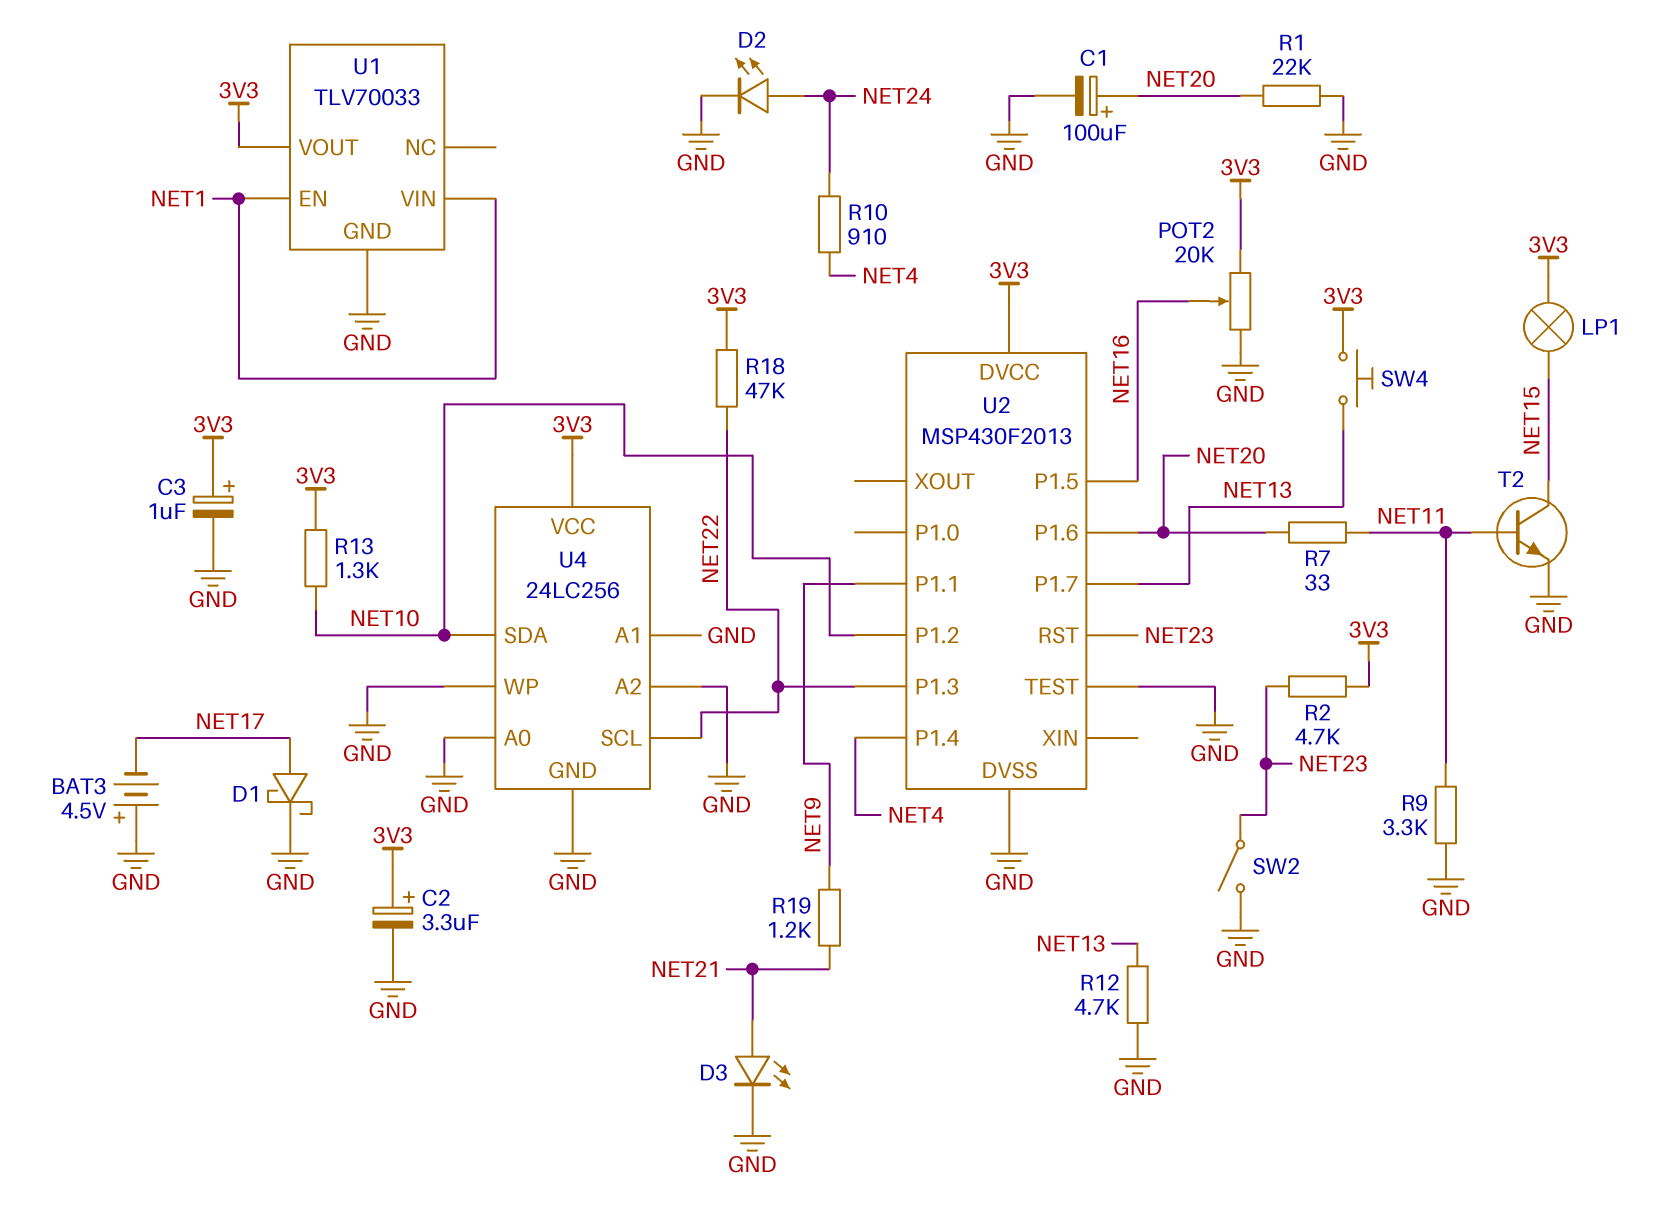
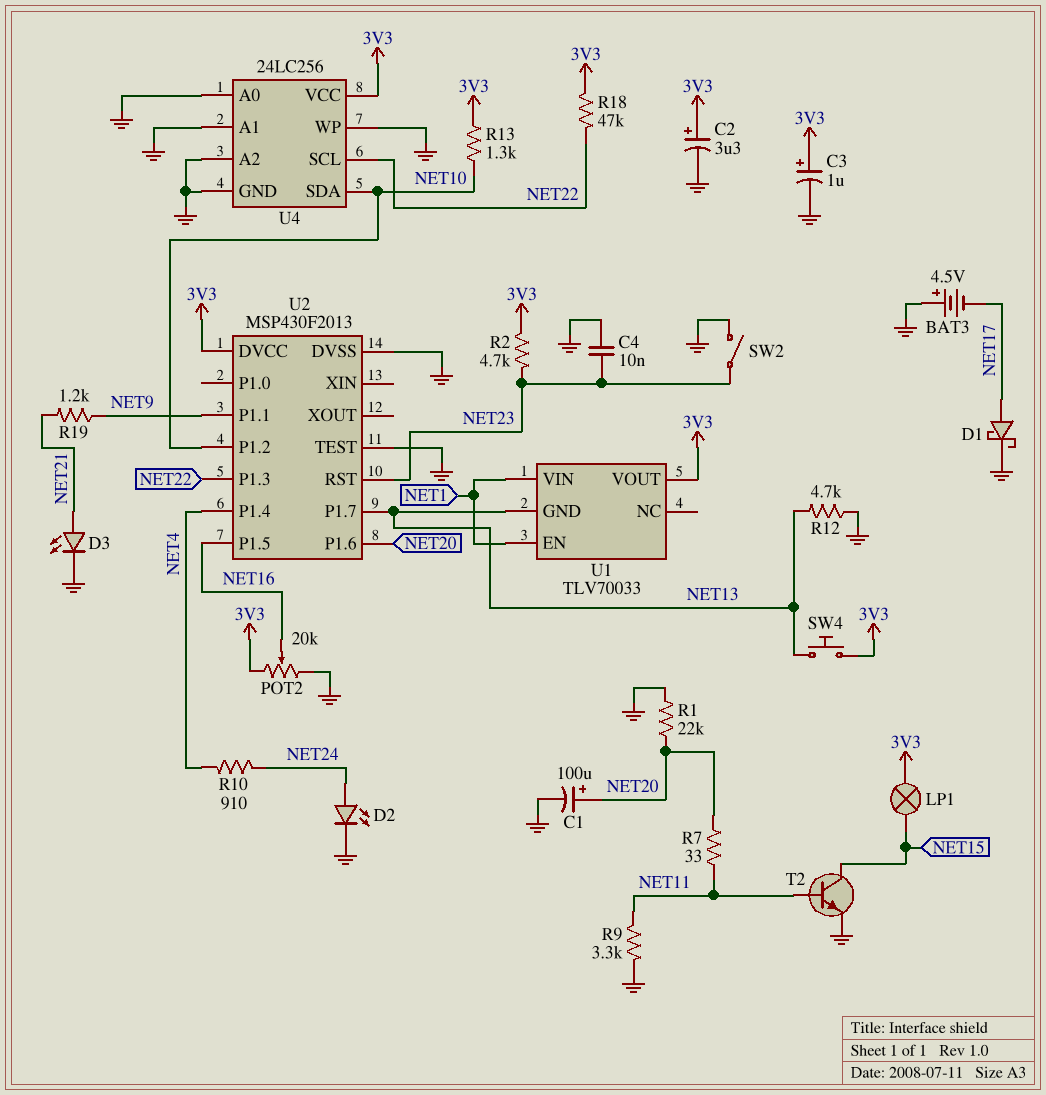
C4: none -> 10nF (GND, NET23)
U1 pin GND: GND -> NET13

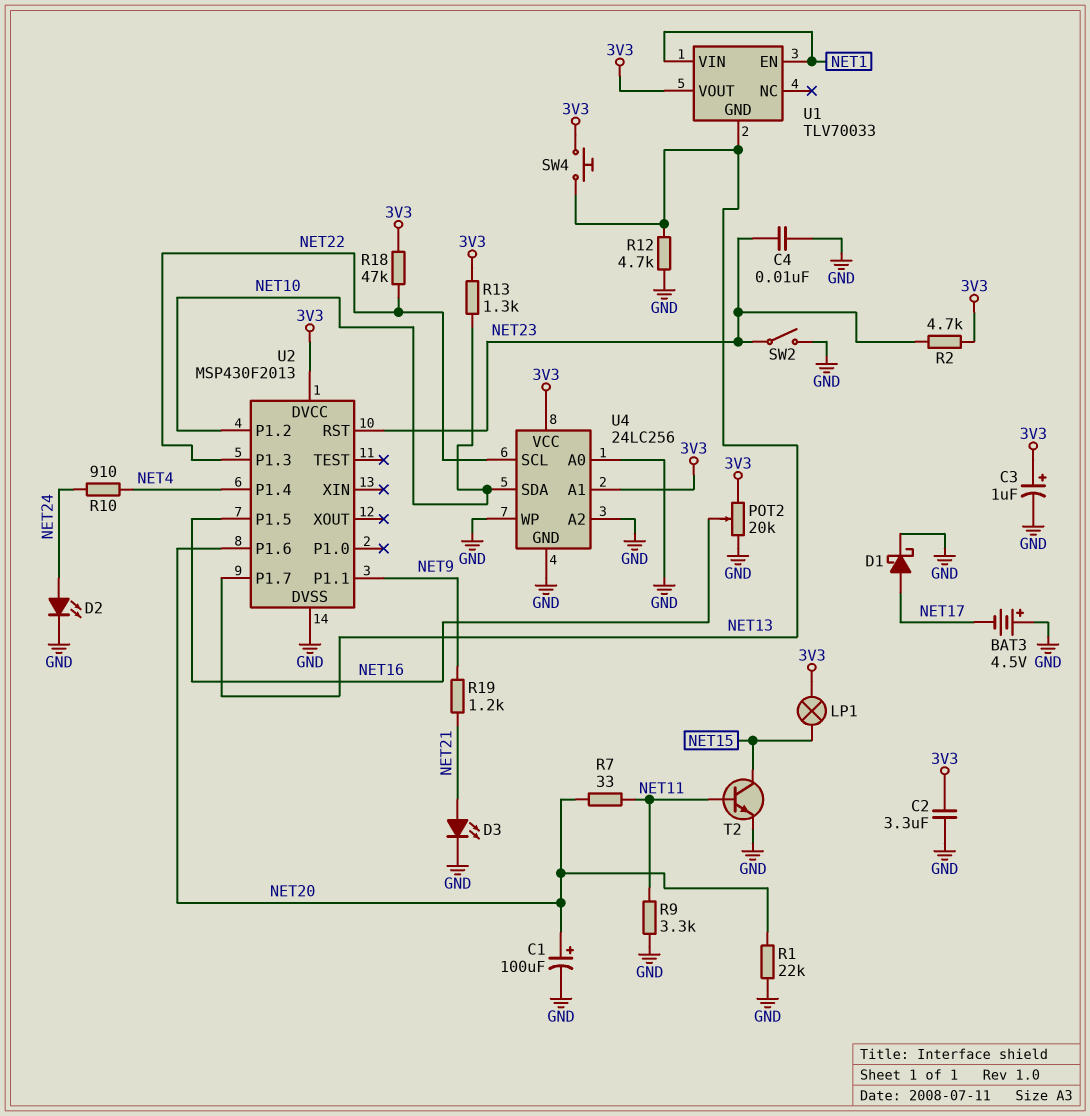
C2: 3.3uF (plus 3V3, minus GND) -> 3.3uF (3V3, GND)
U2 pin TEST: GND -> none
U4 pin A1: GND -> 3V3

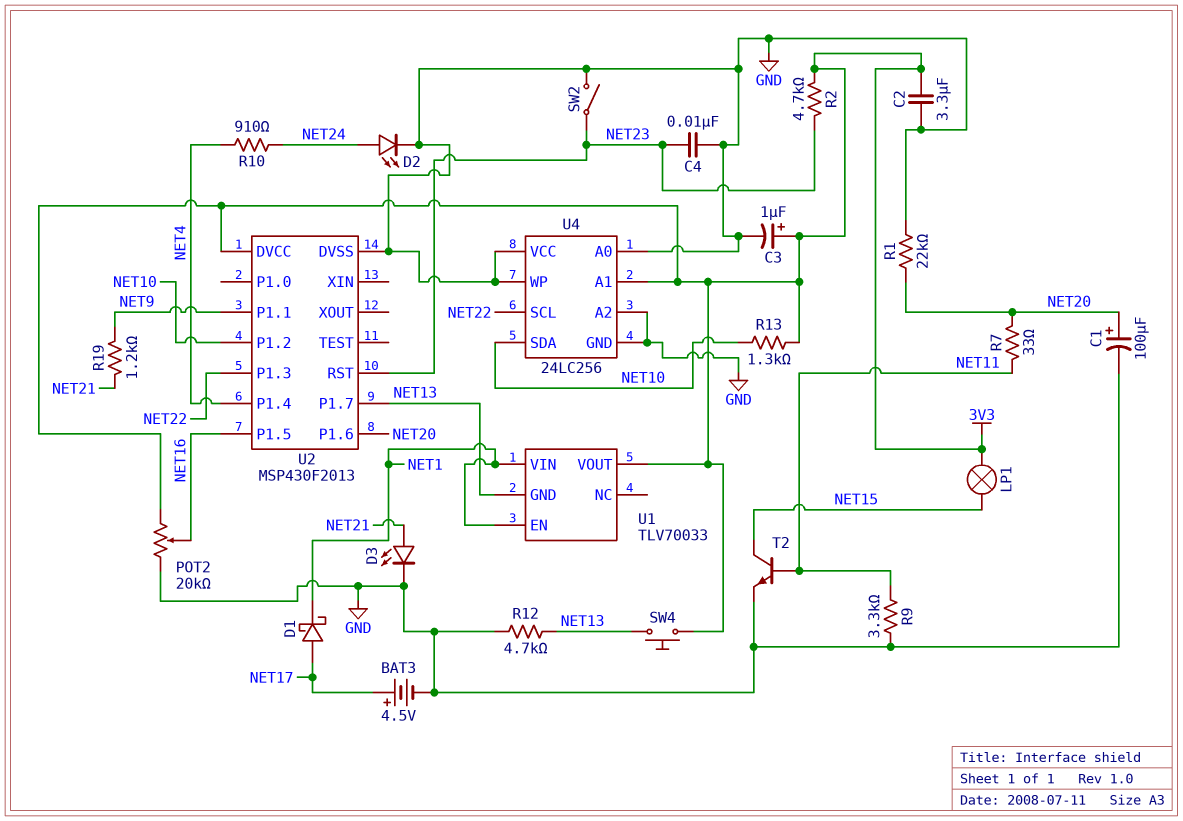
BAT3: 4.5V (plus GND, minus NET17) -> 4.5V (plus NET17, minus GND)
D1: schottky (A NET17, K GND) -> schottky (A NET17, K NET1)
R18: 47k (3V3, NET22) -> none
U4 pin VCC: 3V3 -> GND

